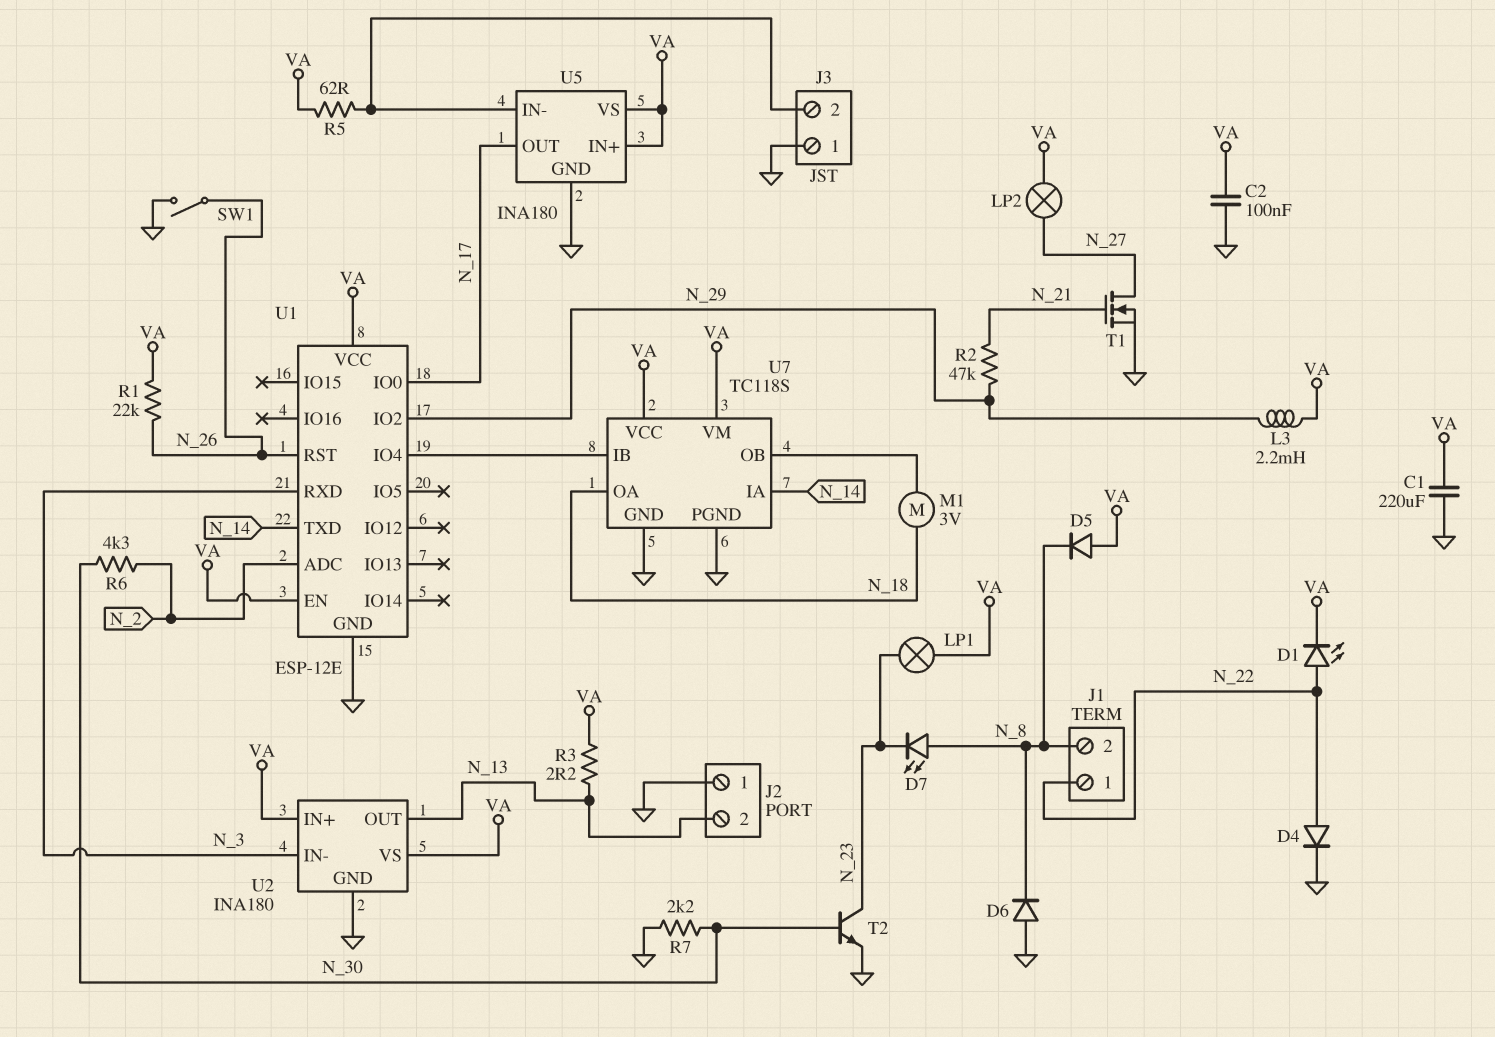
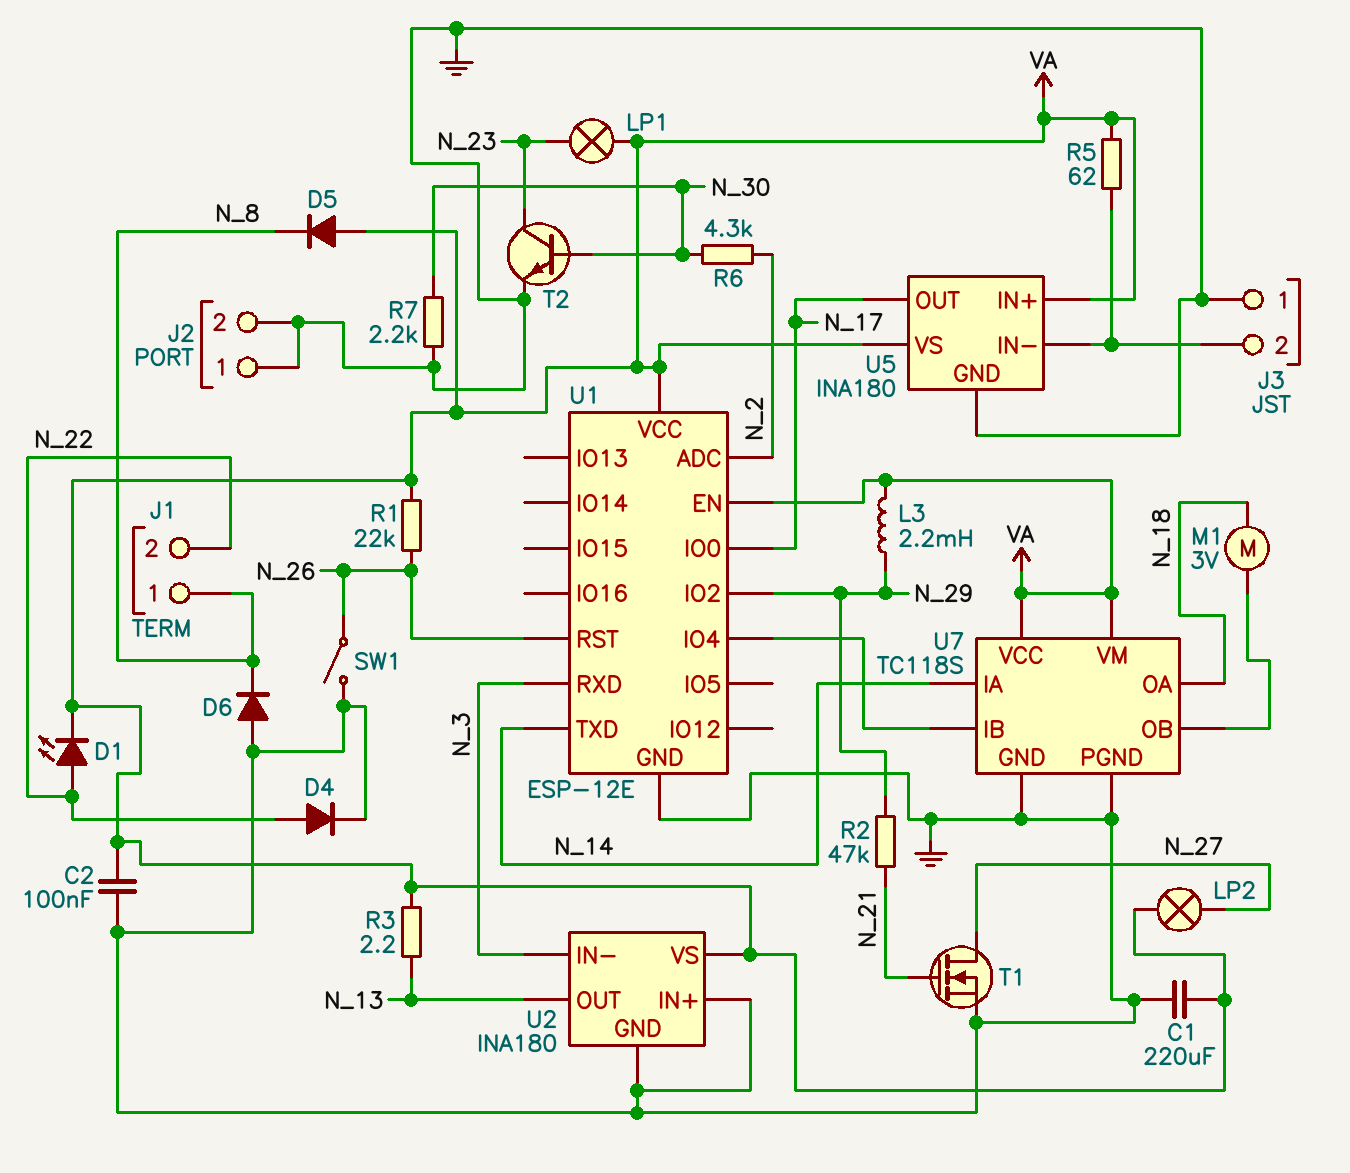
D7: LED (A N_8, K N_23) -> none
J1 pin 1: N_22 -> N_8
J1 pin 2: N_8 -> N_22
J2 pin 2: N_13 -> GND
U2 pin IN+: VA -> GND

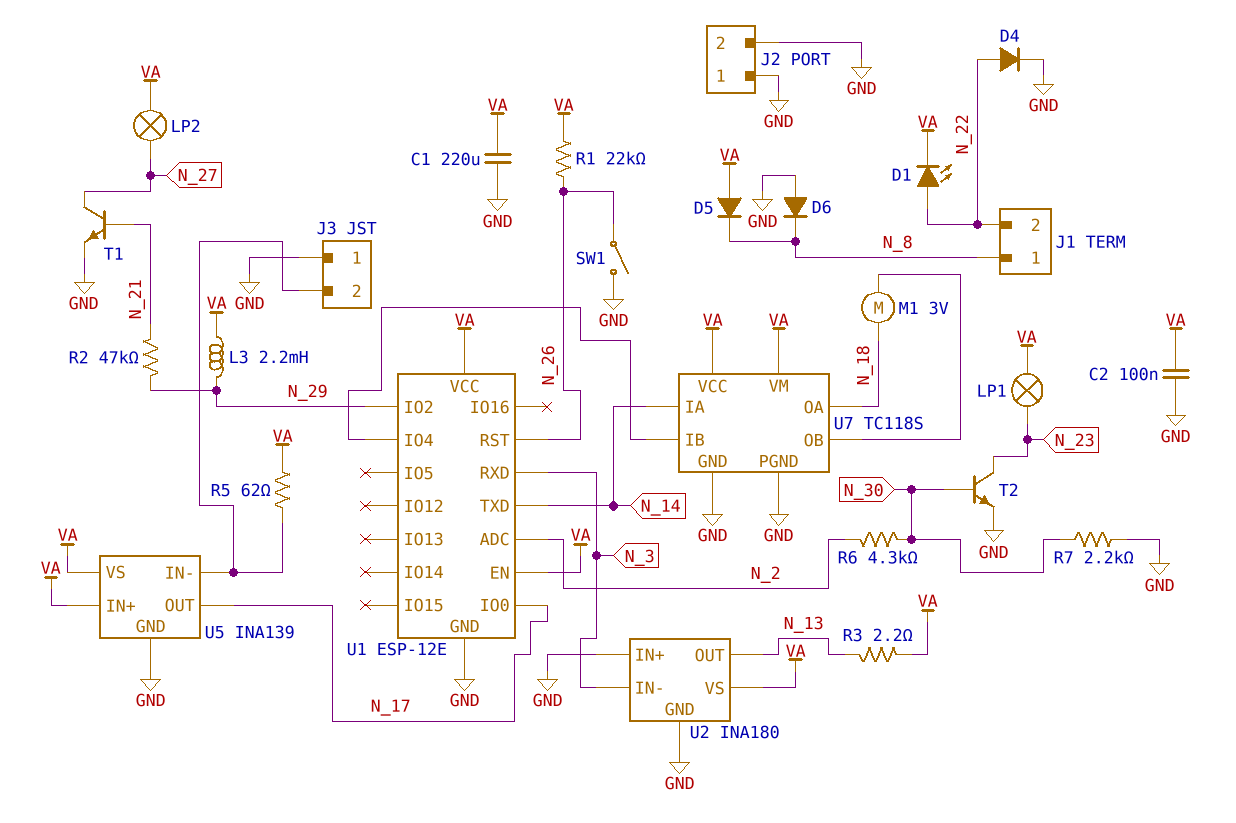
T1: NMOS (G N_21, D N_27, S GND) -> NPN (B N_21, C N_27, E GND)
U5: INA180 -> INA139

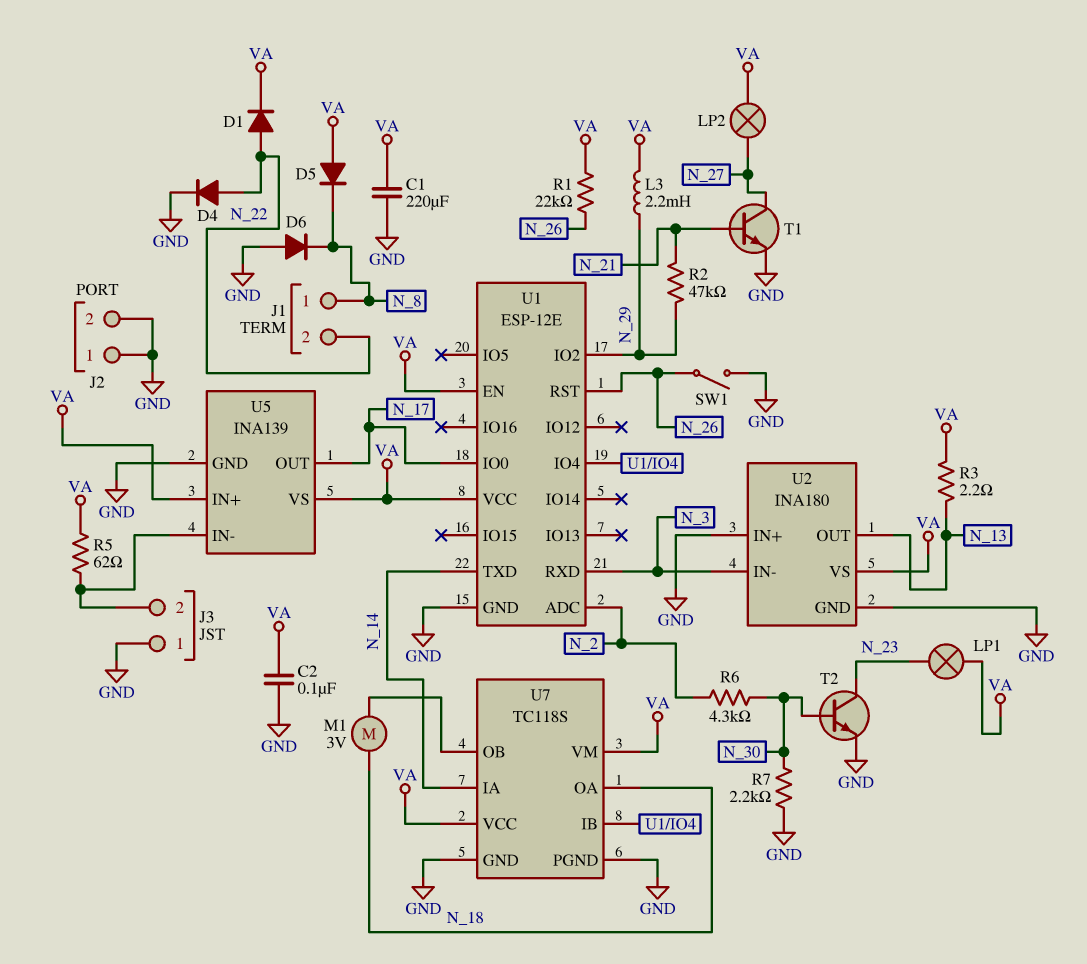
D1: LED (A N_22, K VA) -> diode (A N_22, K VA)

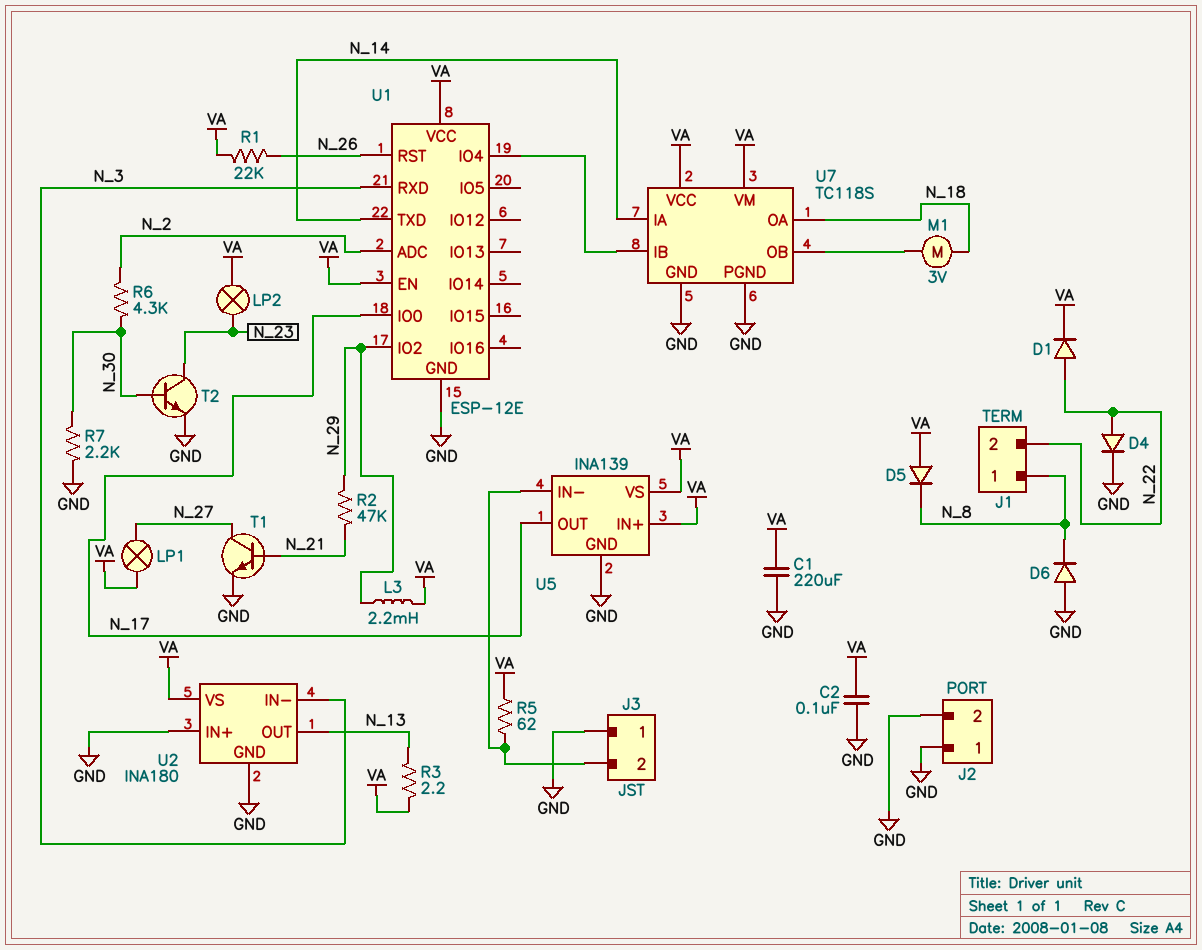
LP1: lamp (N_23, VA) -> lamp (N_27, VA)
LP2: lamp (N_27, VA) -> lamp (N_23, VA)
SW1: switch (GND, N_26) -> none

